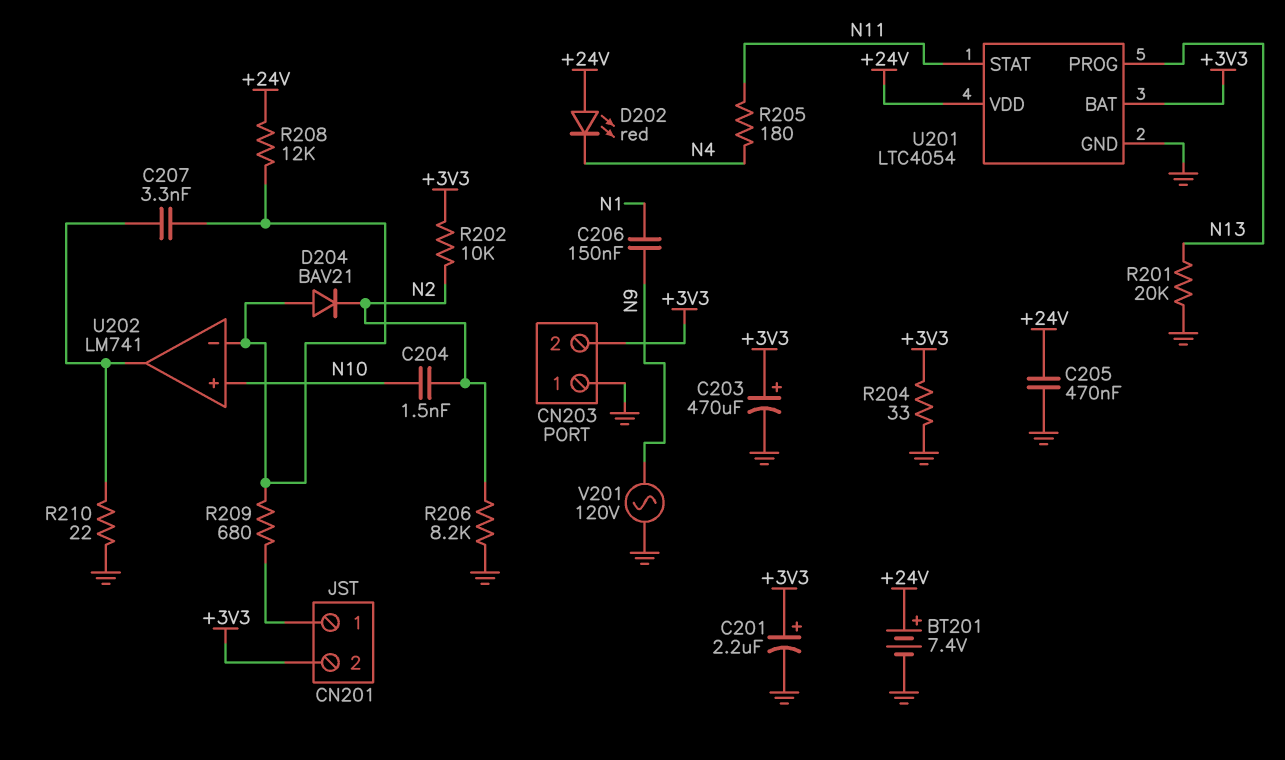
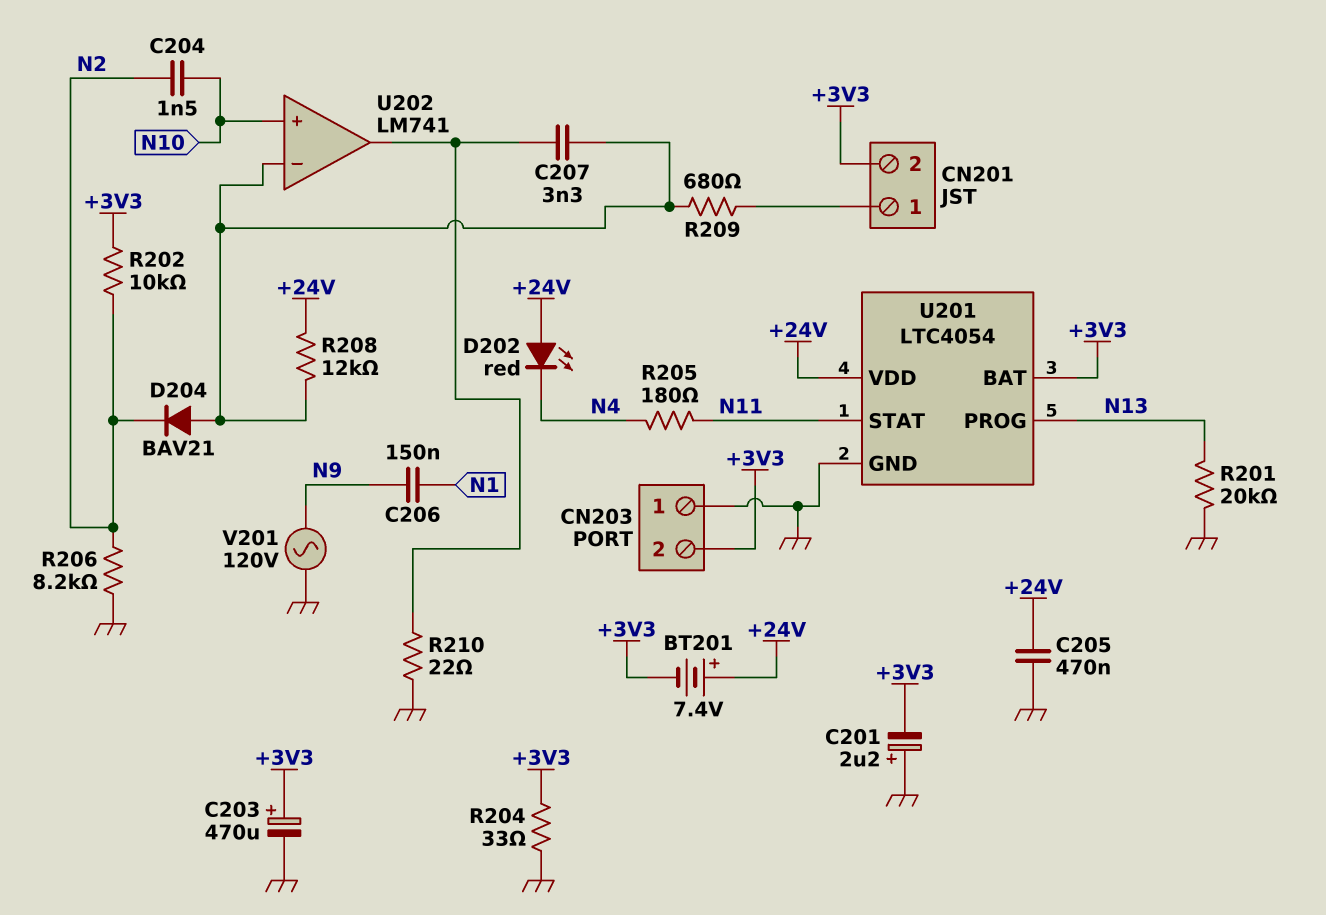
BT201: 7.4V (plus +24V, minus GND) -> 7.4V (plus +24V, minus +3V3)
C201: 2.2uF (plus +3V3, minus GND) -> 2.2uF (plus GND, minus +3V3)

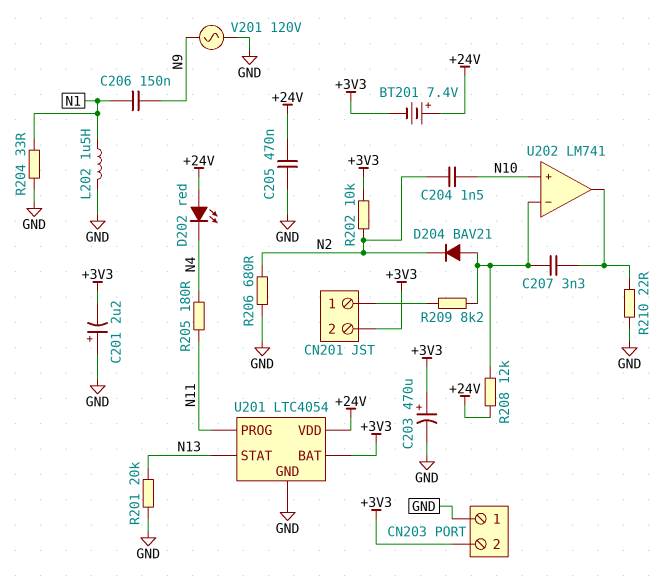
L202: none -> 1.5uH (GND, N1)
R204: 33 (+3V3, GND) -> 33 (GND, N1)
R206: 8.2k (GND, N2) -> 680 (GND, N2)
R209: 680 (CN201/1, U202/in-) -> 8.2k (CN201/1, U202/in-)
U201 pin PROG: N13 -> N11
U201 pin STAT: N11 -> N13

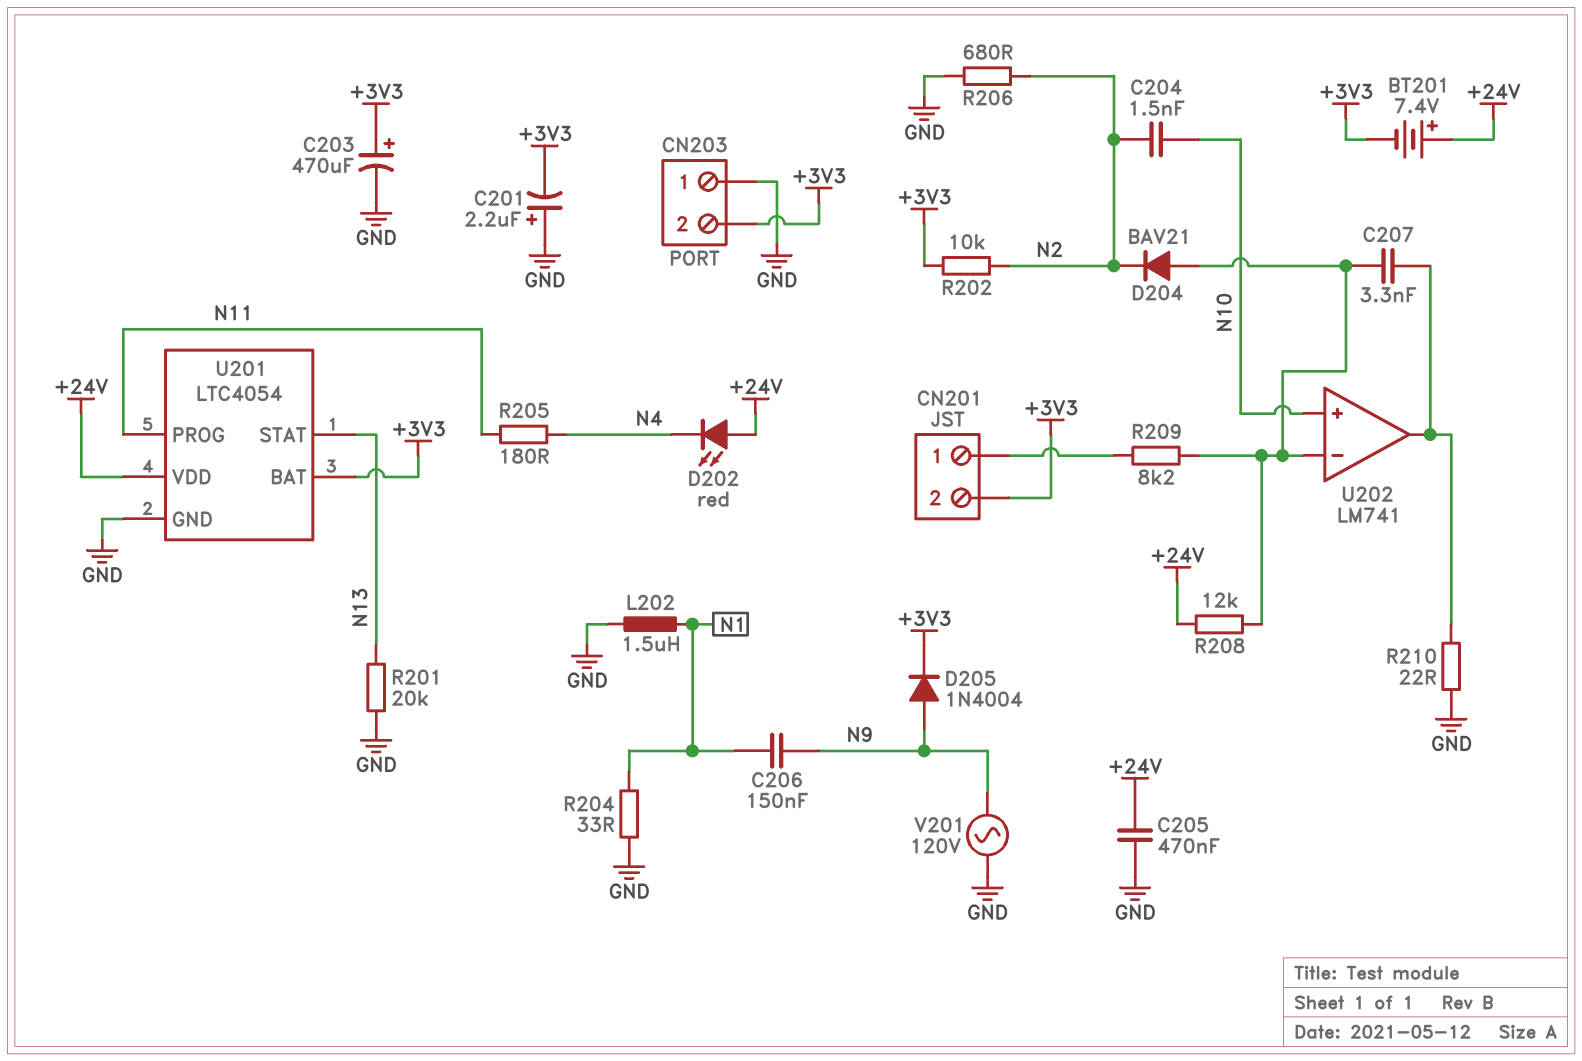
D205: none -> diode 1N4004 (A N9, K +3V3)

